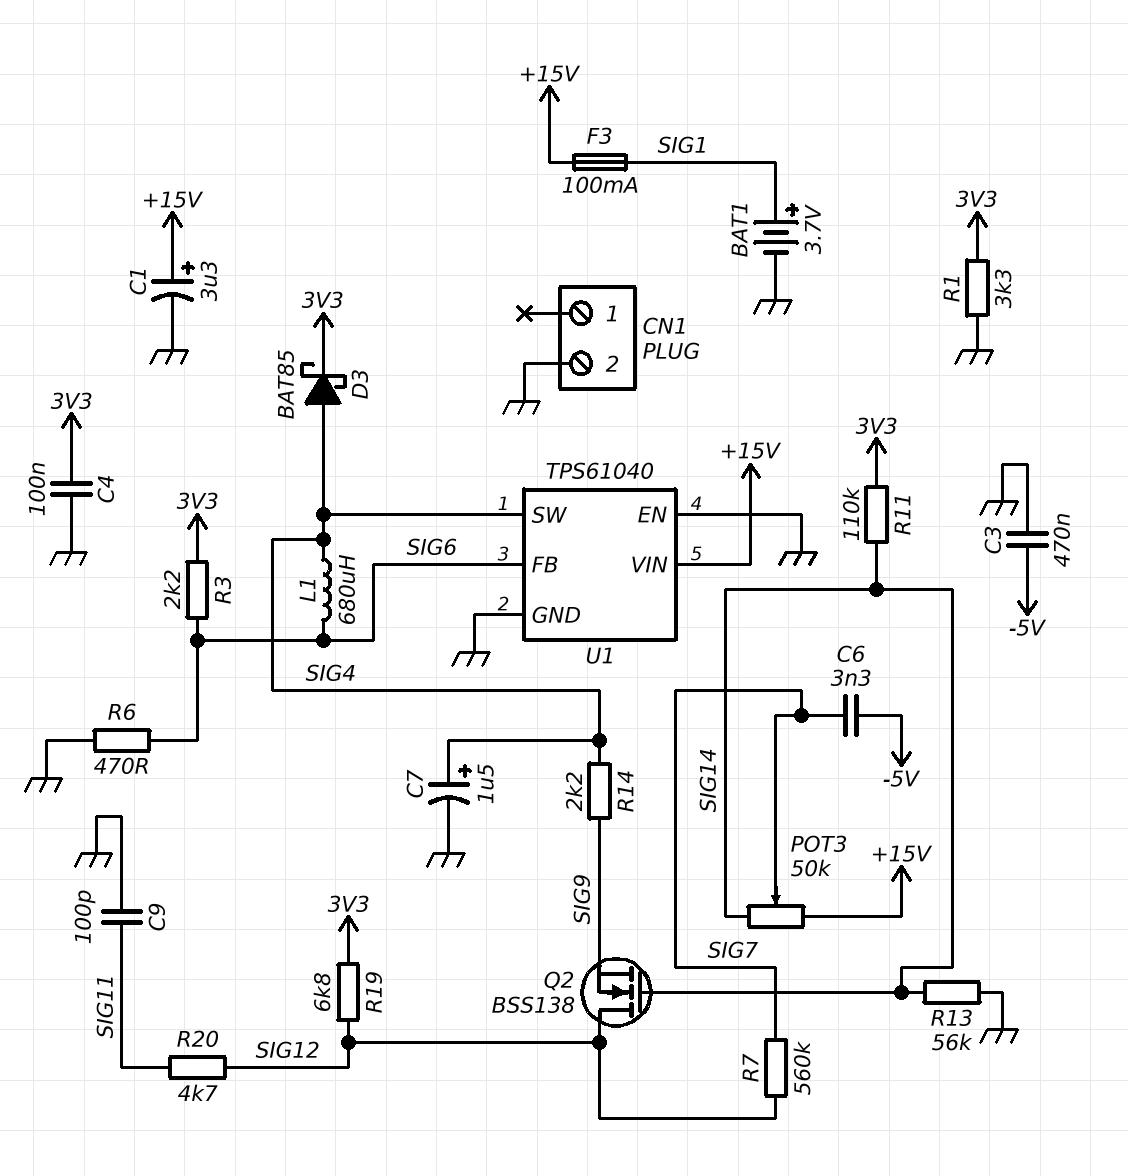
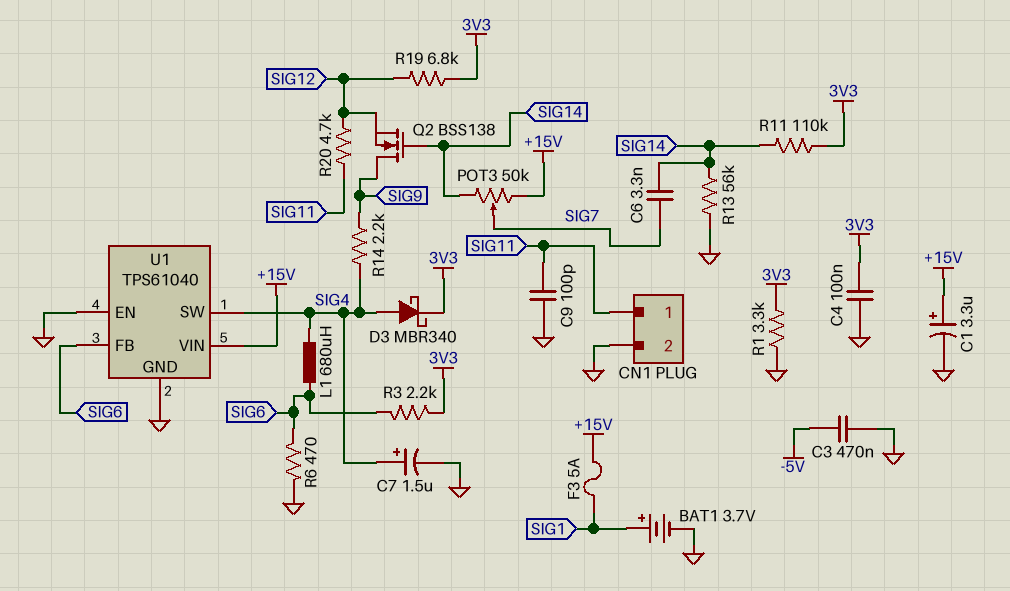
C6: 3.3nF (-5V, SIG7) -> 3.3nF (SIG7, SIG14)
CN1 pin 1: none -> SIG11
D3: schottky BAT85 (A SIG4, K 3V3) -> schottky MBR340 (A SIG4, K 3V3)
F3: 100mA (+15V, SIG1) -> 5A (+15V, SIG1)
Q2: NMOS BSS138 (G SIG14, D SIG12, S SIG9) -> NMOS BSS138 (G SIG14, D SIG9, S SIG12)
R7: 560k (SIG7, SIG12) -> none

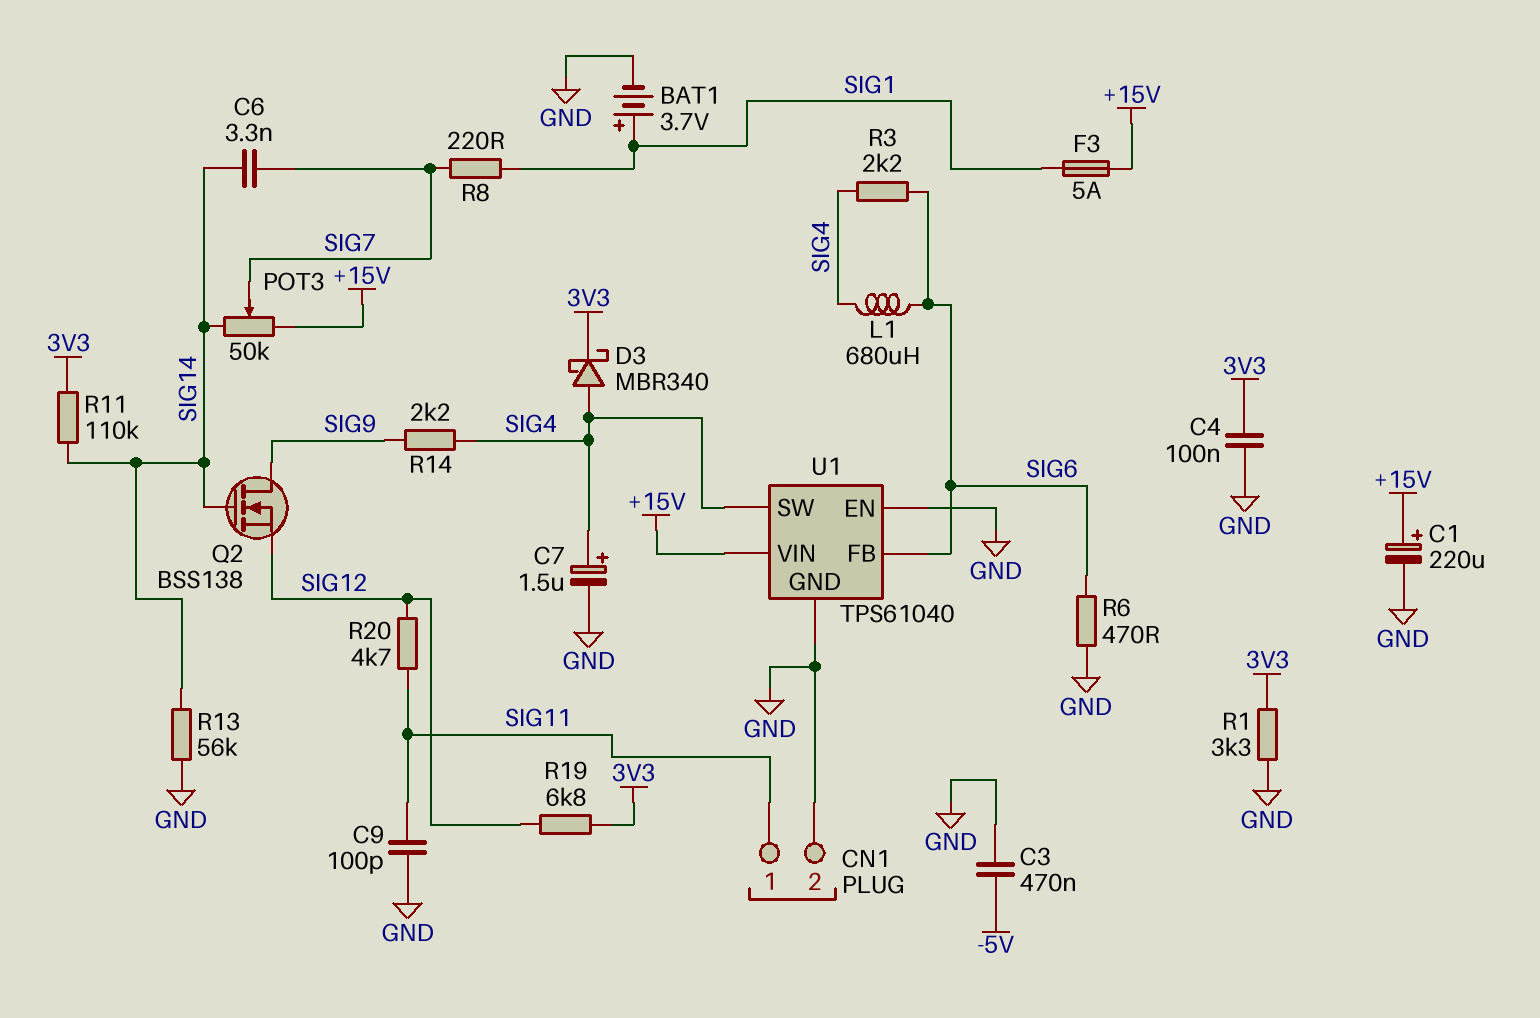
C1: 3.3uF (plus +15V, minus GND) -> 220uF (plus +15V, minus GND)
R3: 2.2k (3V3, SIG6) -> 2.2k (SIG4, SIG6)
R8: none -> 220 (SIG1, SIG7)

